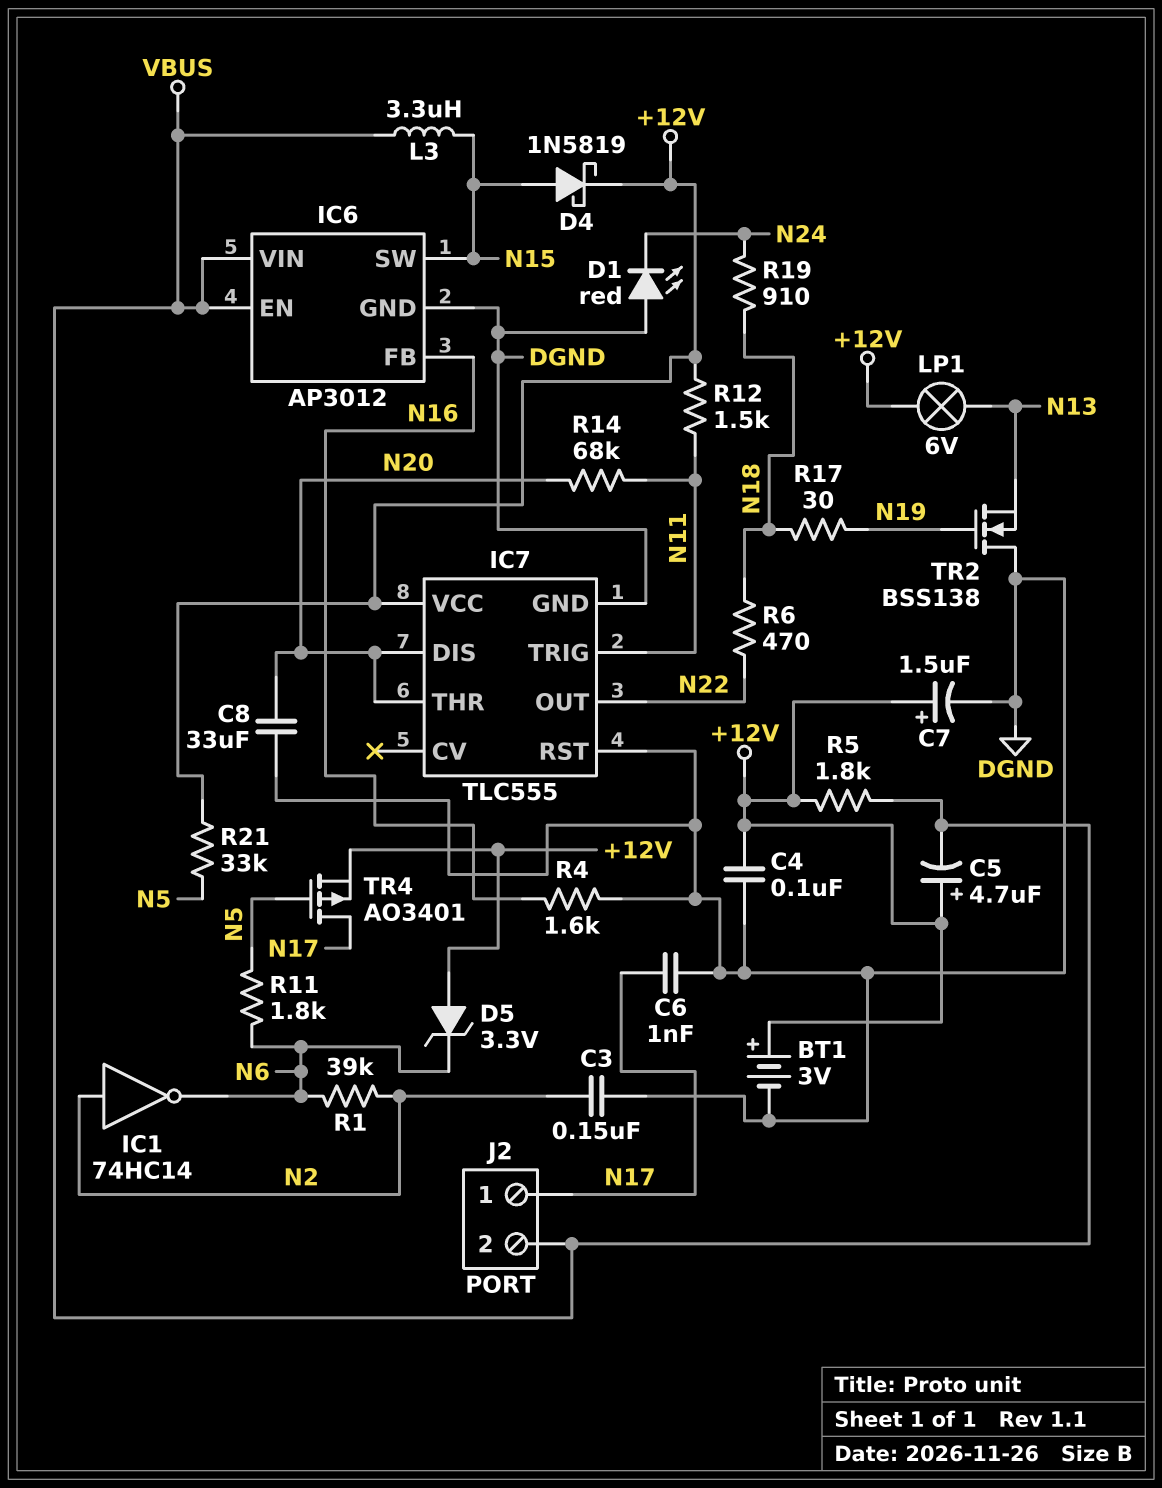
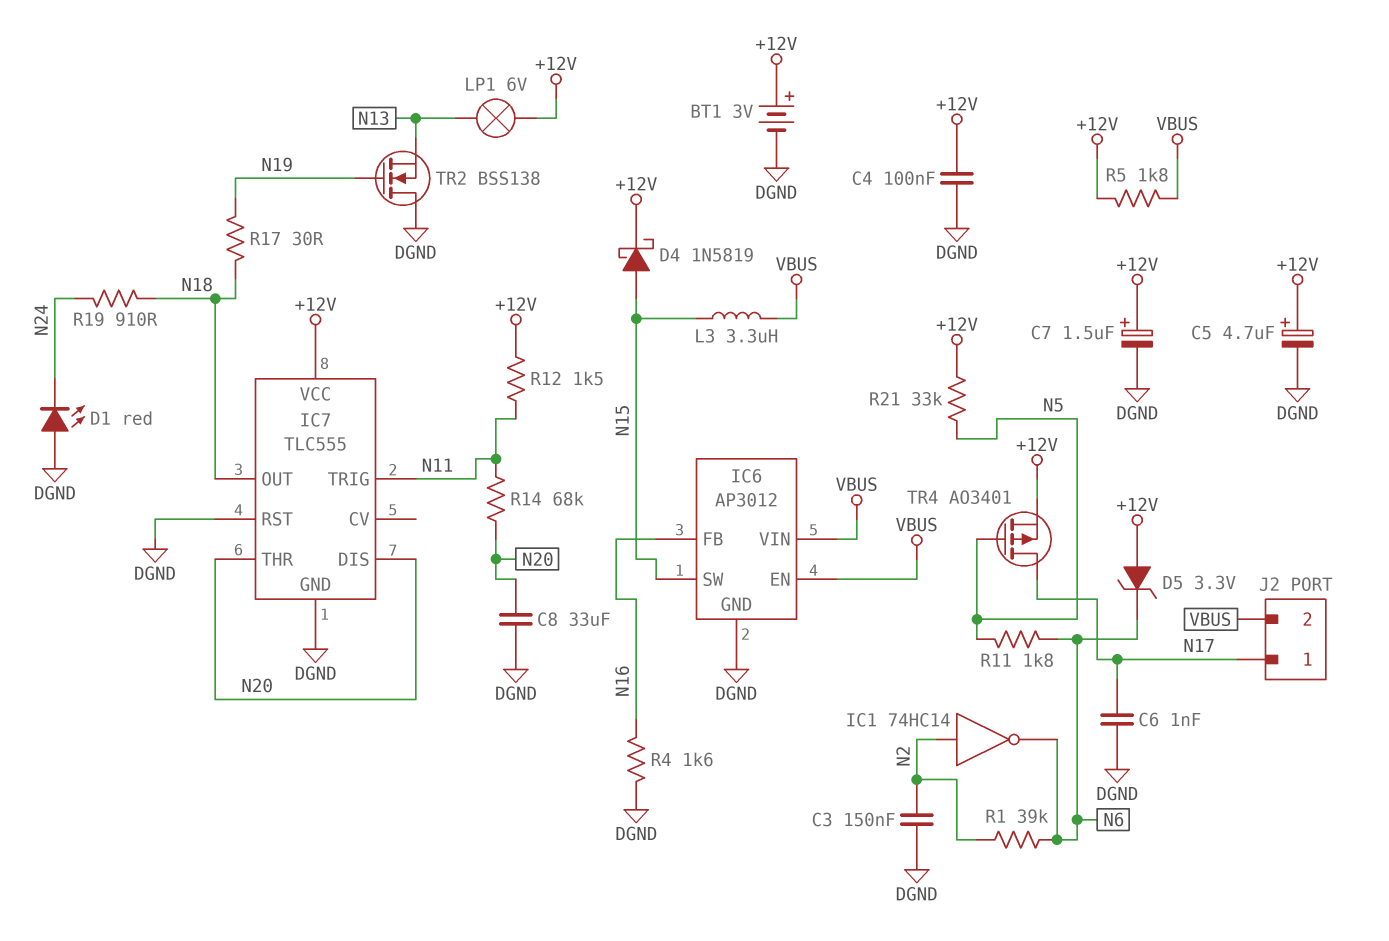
C5: 4.7uF (plus +12V, minus VBUS) -> 4.7uF (plus +12V, minus DGND)
IC7 pin OUT: N22 -> N18
R6: 470 (N18, N22) -> none

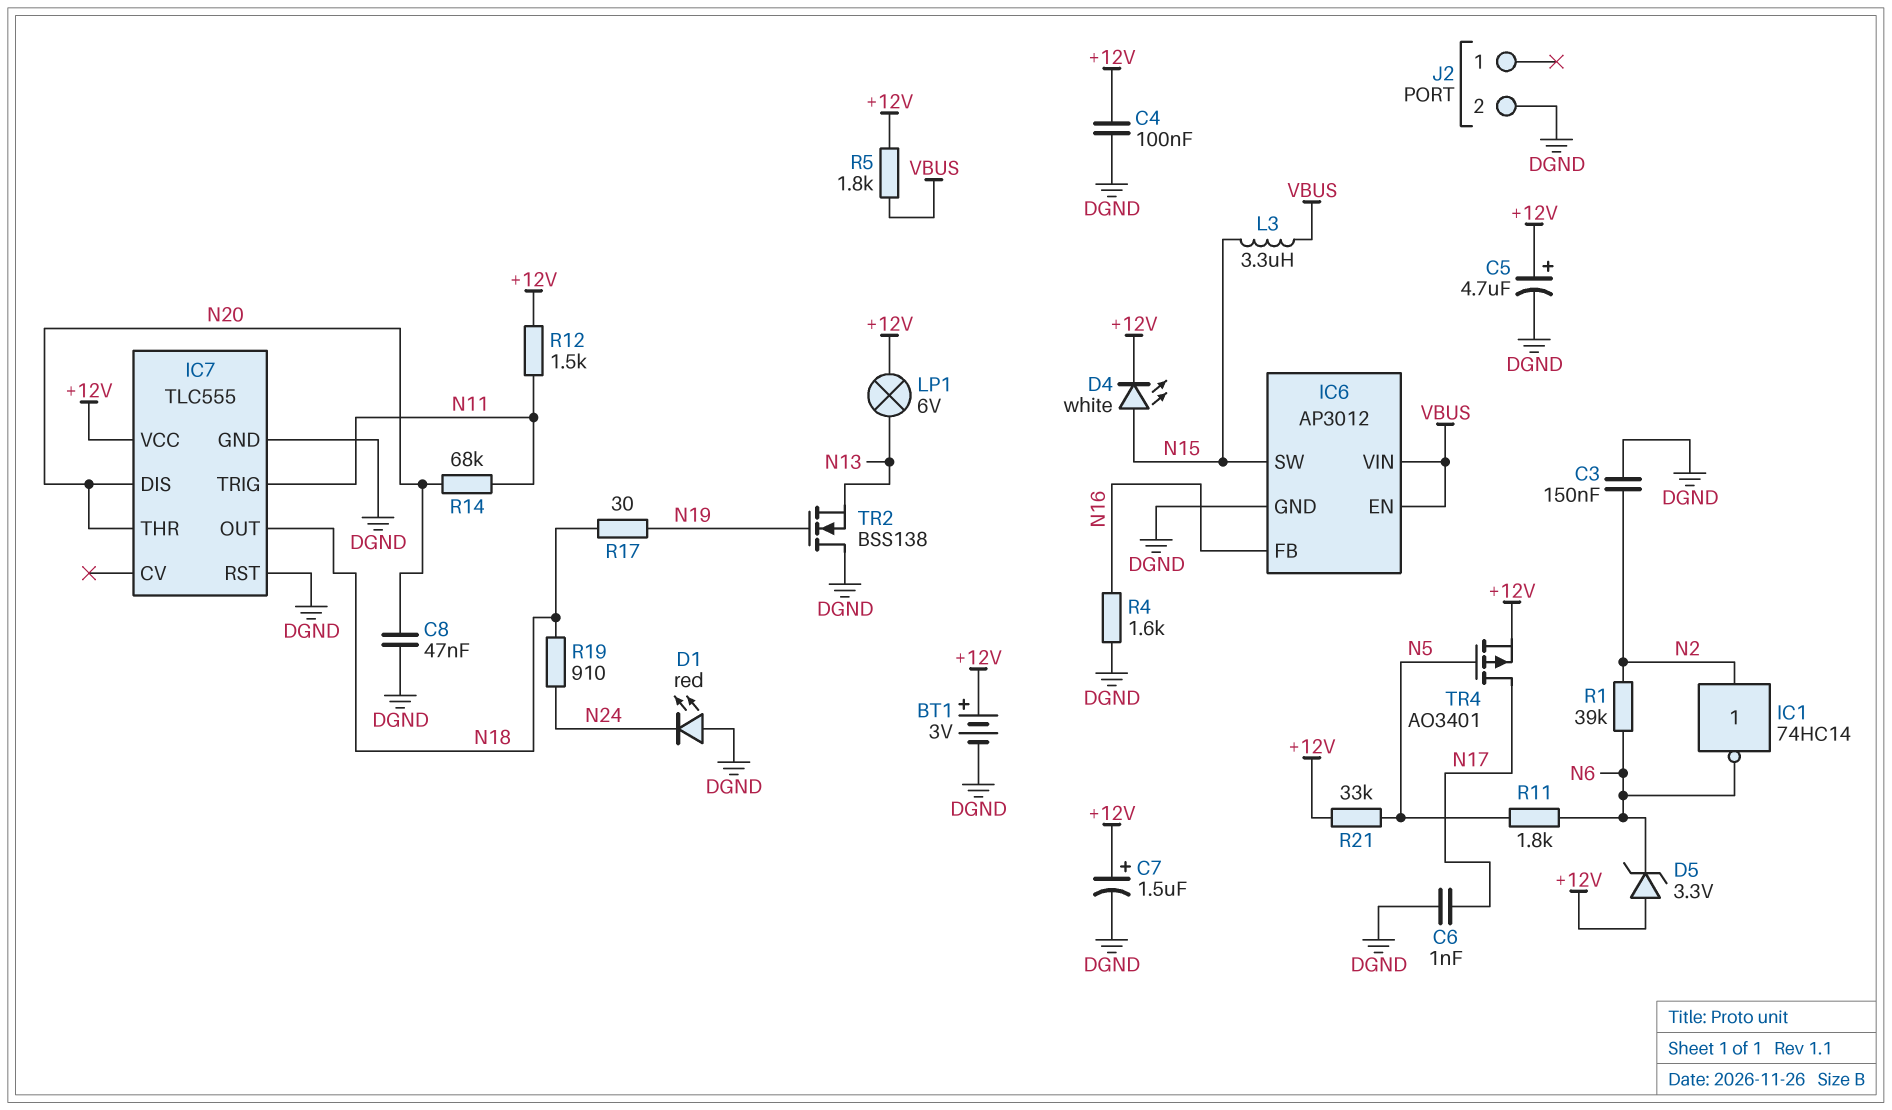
C8: 33uF (DGND, N20) -> 47nF (DGND, N20)
D4: schottky 1N5819 (A N15, K +12V) -> LED white (A N15, K +12V)
J2 pin 1: N17 -> none
J2 pin 2: VBUS -> DGND

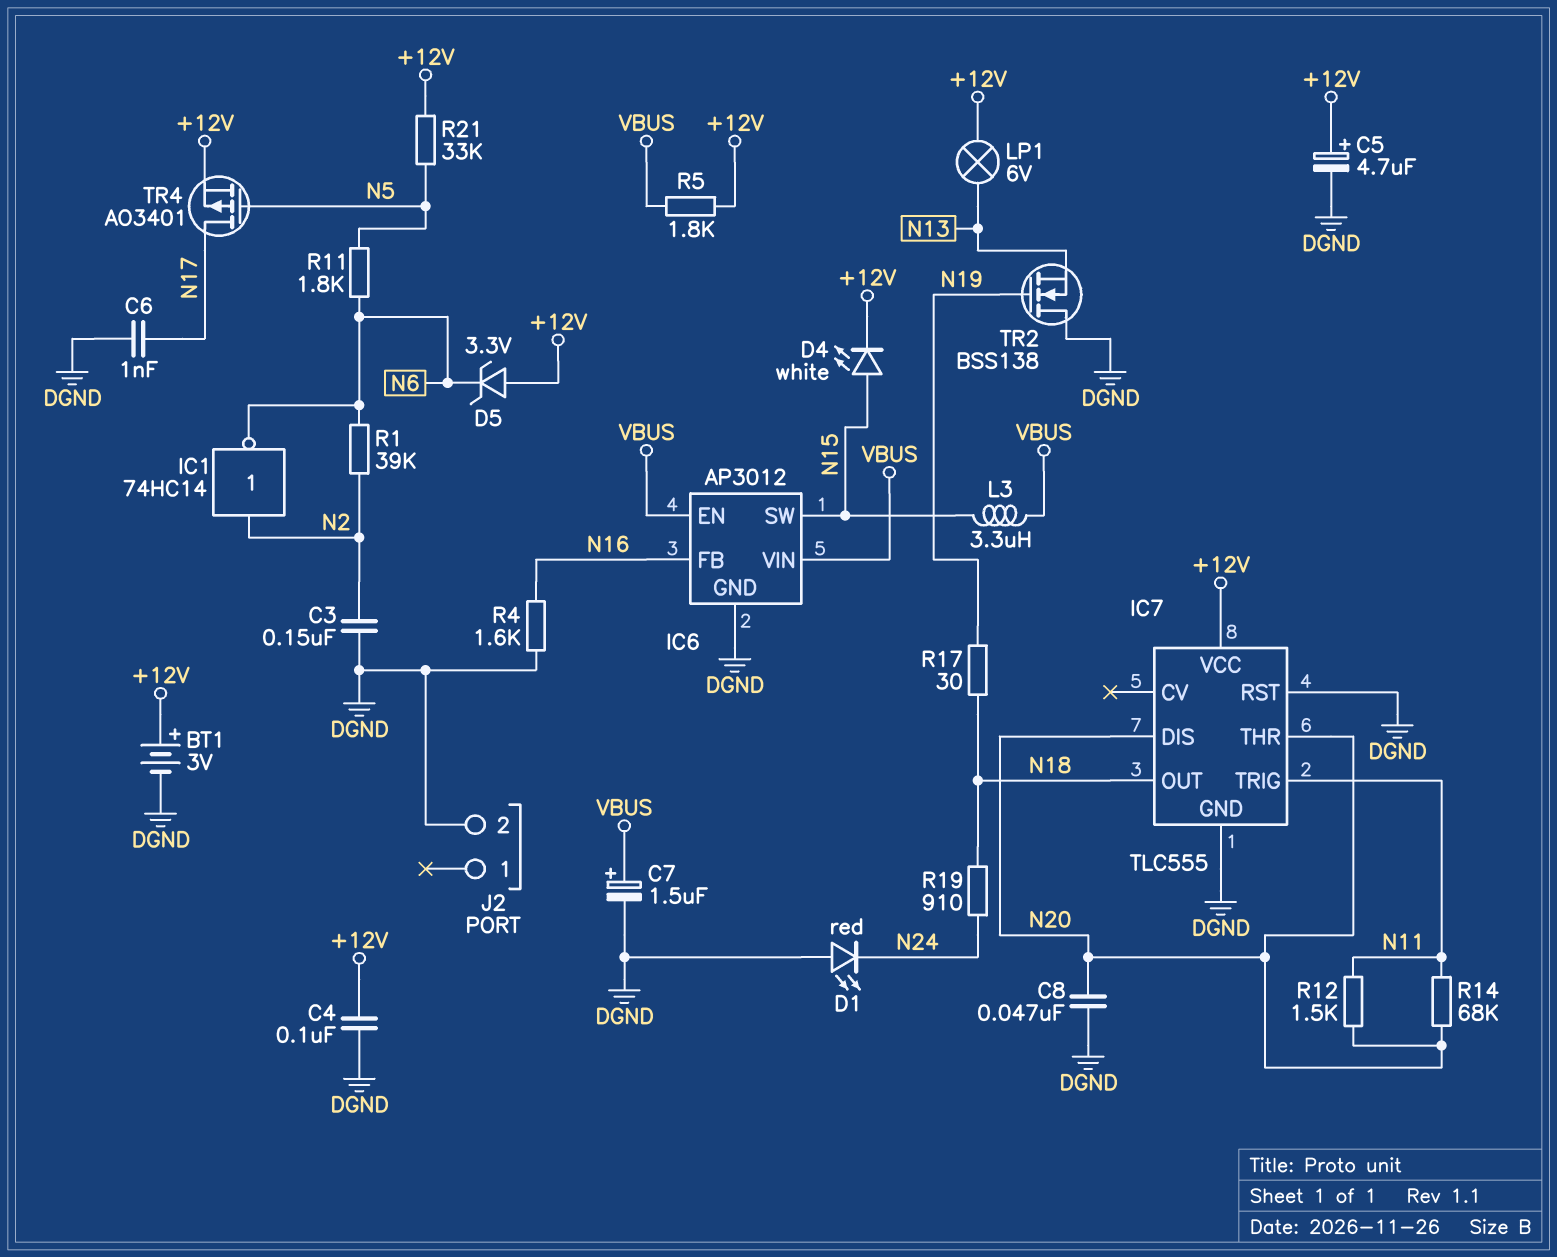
C7: 1.5uF (plus +12V, minus DGND) -> 1.5uF (plus VBUS, minus DGND)
R12: 1.5k (+12V, N11) -> 1.5k (N11, N20)

